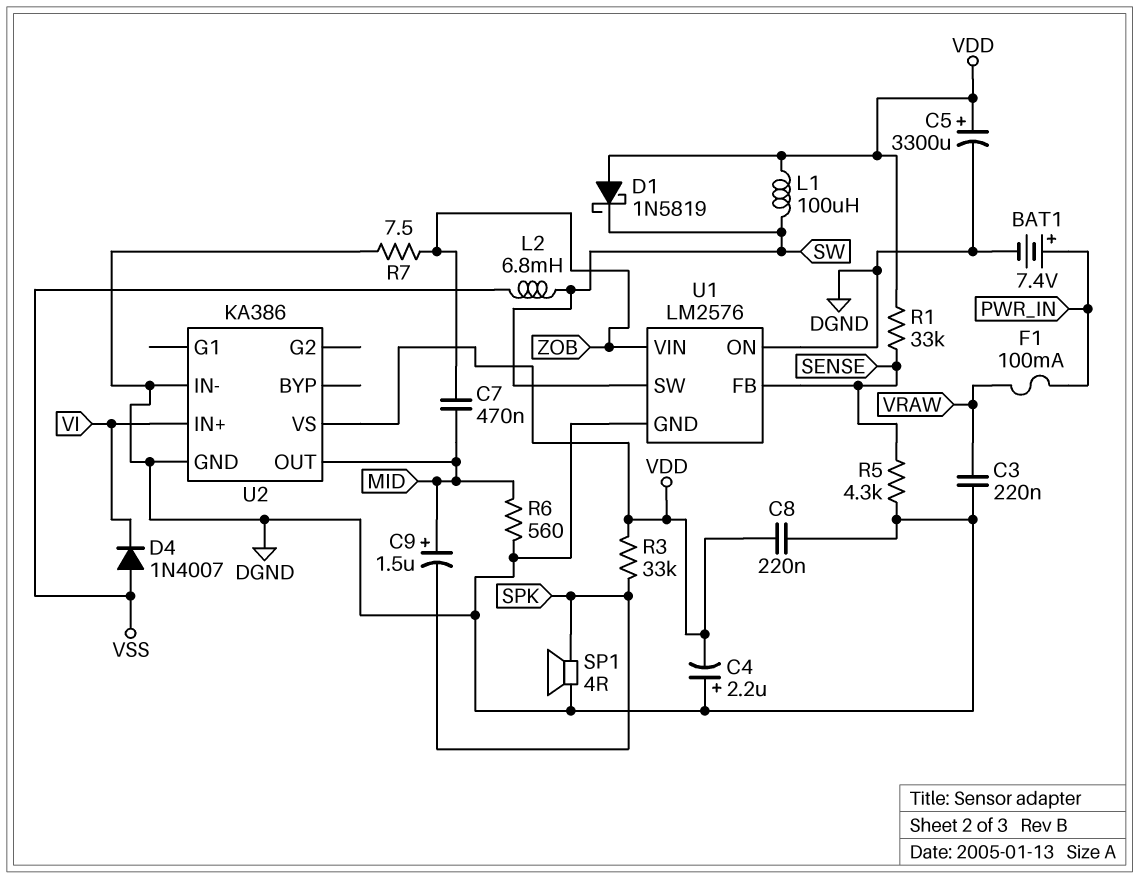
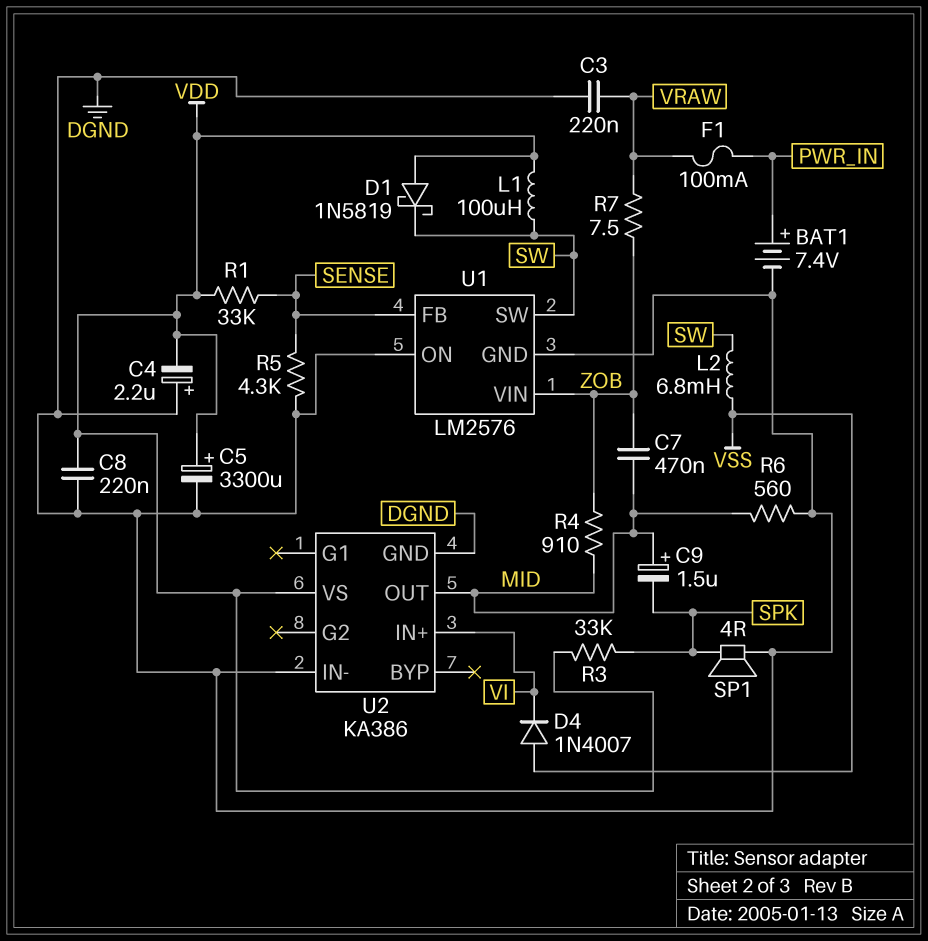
R4: none -> 910 (MID, ZOB)
R7: 7.5 (DGND, ZOB) -> 7.5 (VRAW, ZOB)

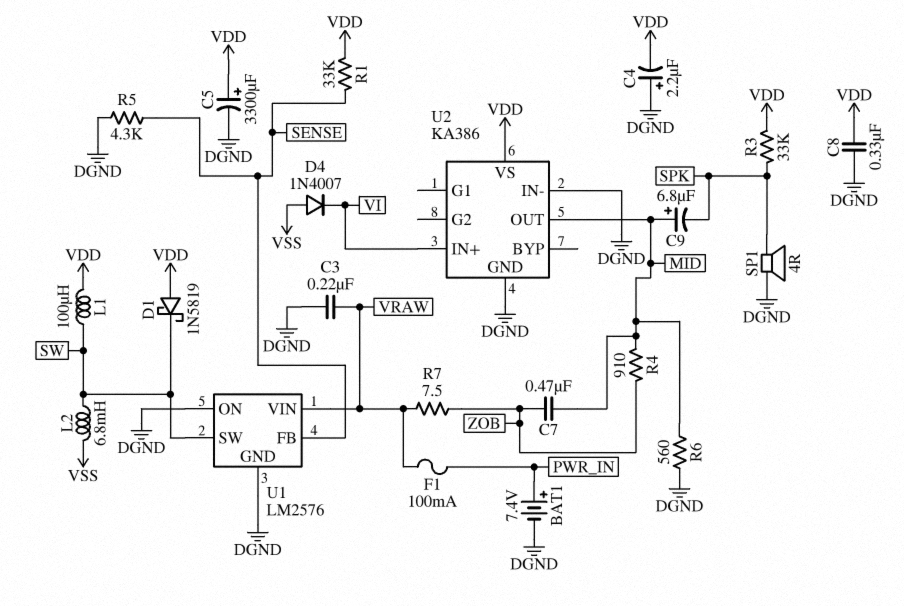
C8: 220nF (DGND, VDD) -> 330nF (DGND, VDD)
C9: 1.5uF (plus MID, minus SPK) -> 6.8uF (plus MID, minus SPK)
U1 pin VIN: ZOB -> VRAW

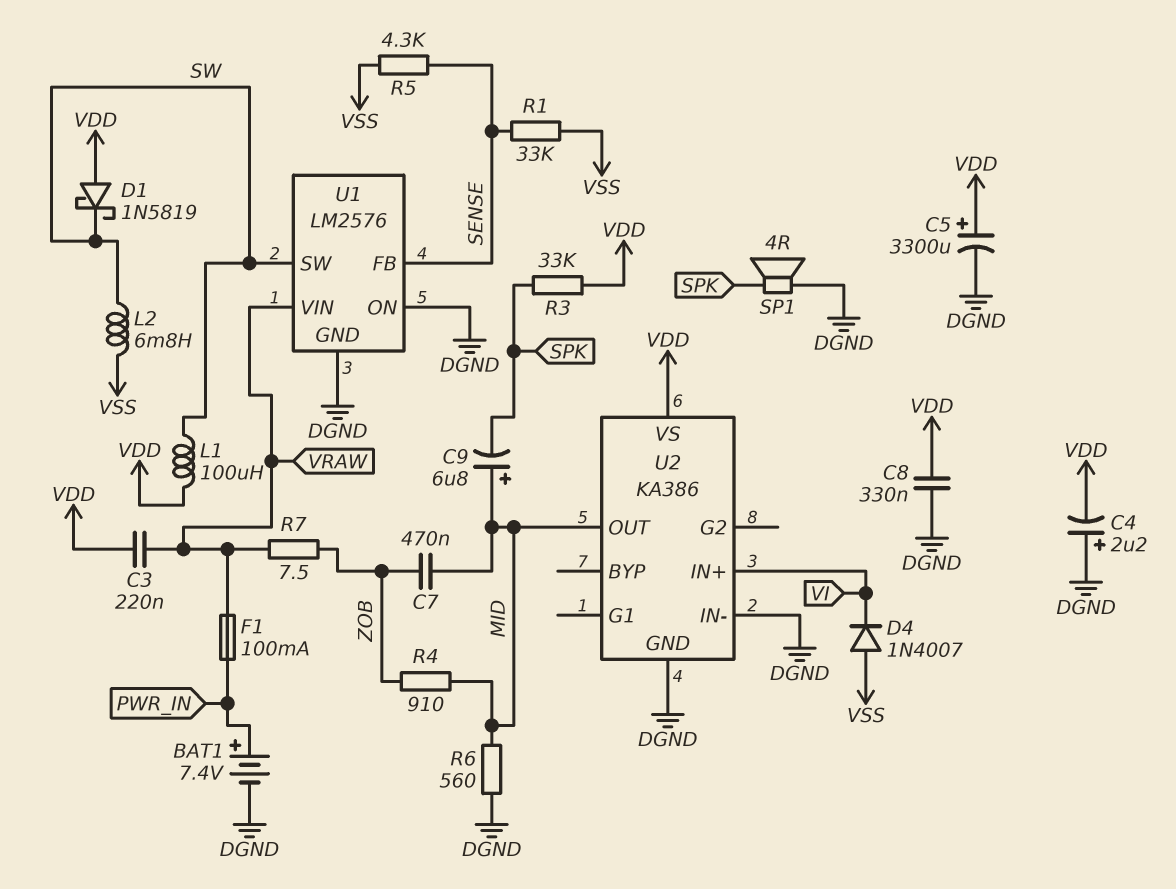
C3: 220nF (DGND, VRAW) -> 220nF (VDD, VRAW)
R1: 33k (SENSE, VDD) -> 33k (SENSE, VSS)
R5: 4.3k (DGND, SENSE) -> 4.3k (SENSE, VSS)

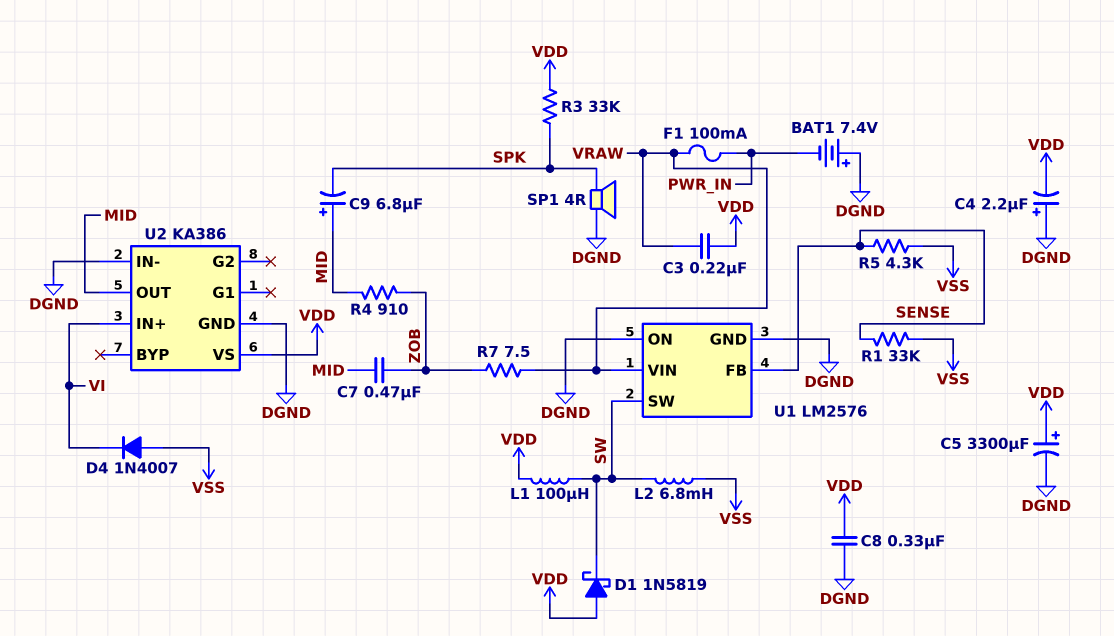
BAT1: 7.4V (plus PWR_IN, minus DGND) -> 7.4V (plus DGND, minus PWR_IN)
R6: 560 (DGND, MID) -> none

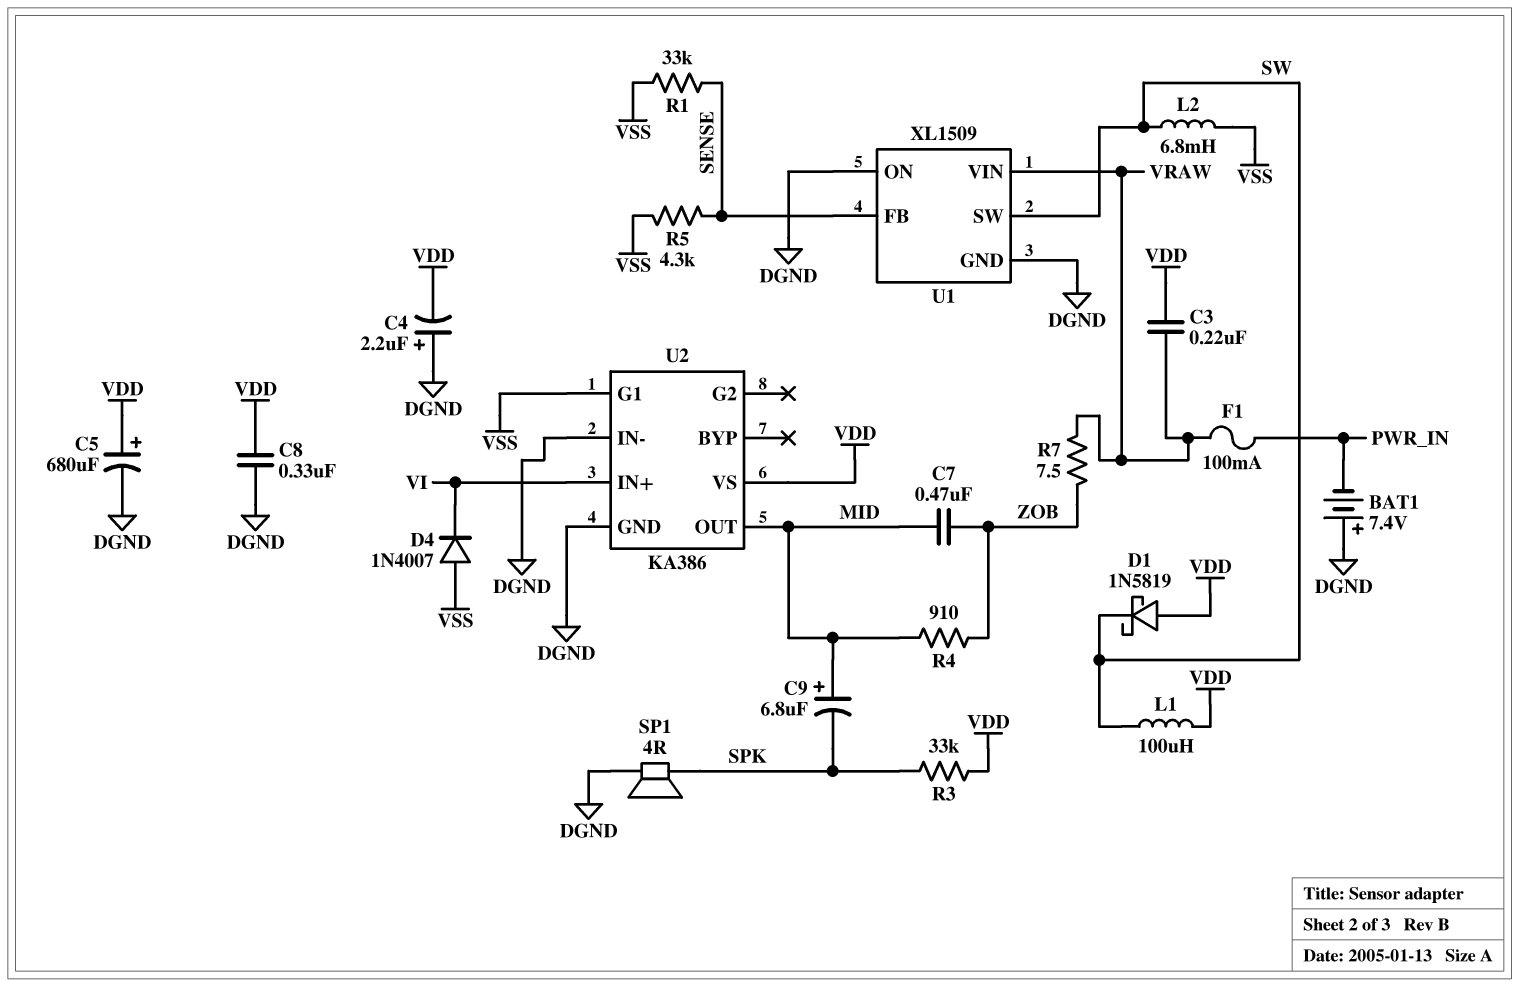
C5: 3300uF (plus VDD, minus DGND) -> 680uF (plus VDD, minus DGND)
U1: LM2576 -> XL1509
U2 pin G1: none -> VSS

